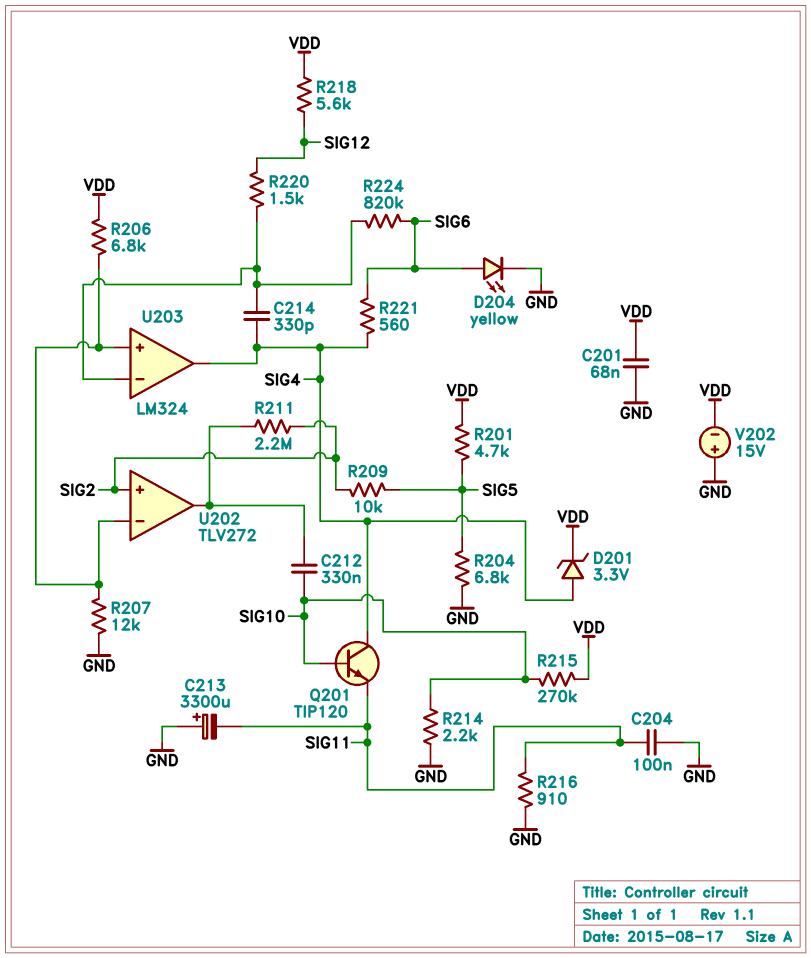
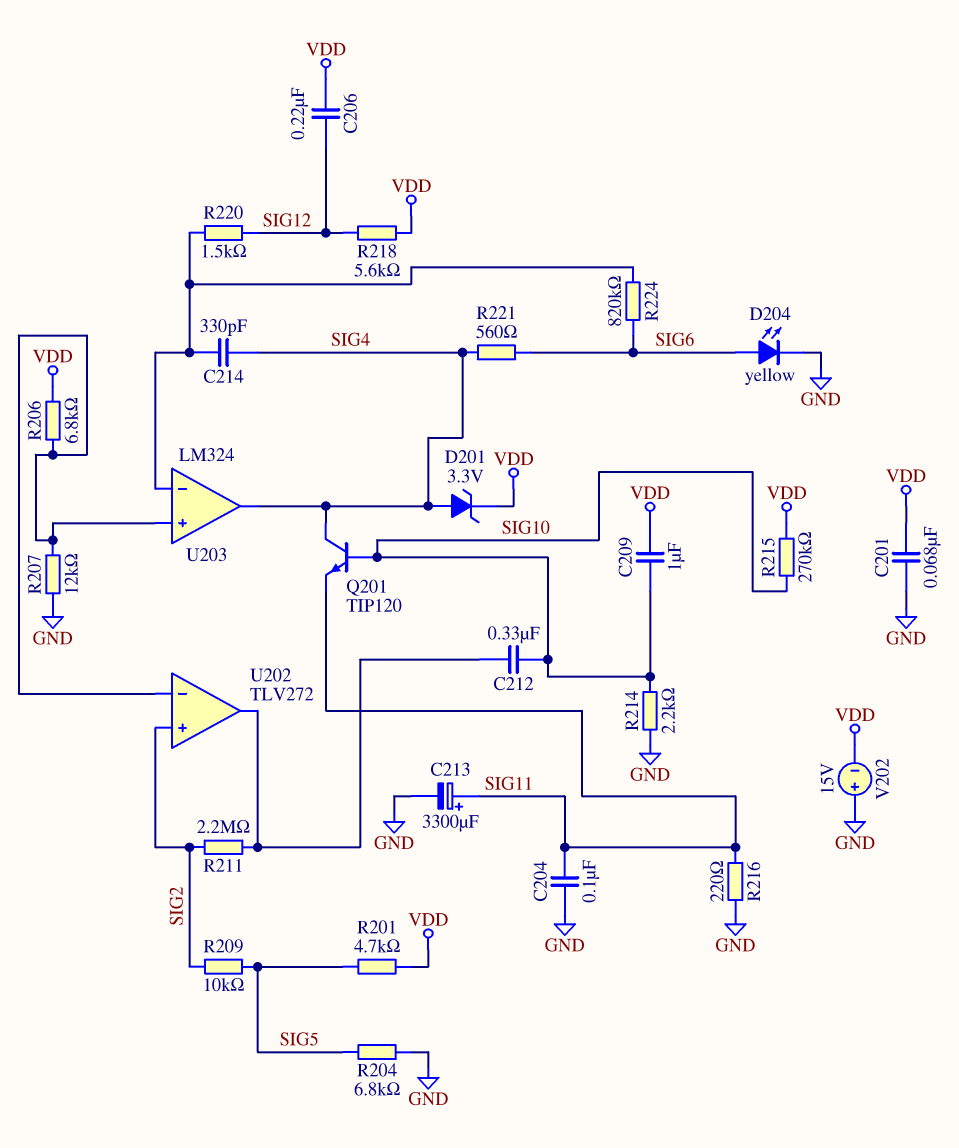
C206: none -> 220nF (SIG12, VDD)
C209: none -> 1uF (SIG10, VDD)
C213: 3300uF (plus GND, minus SIG11) -> 3300uF (plus SIG11, minus GND)
R216: 910 (GND, SIG11) -> 220 (GND, SIG11)

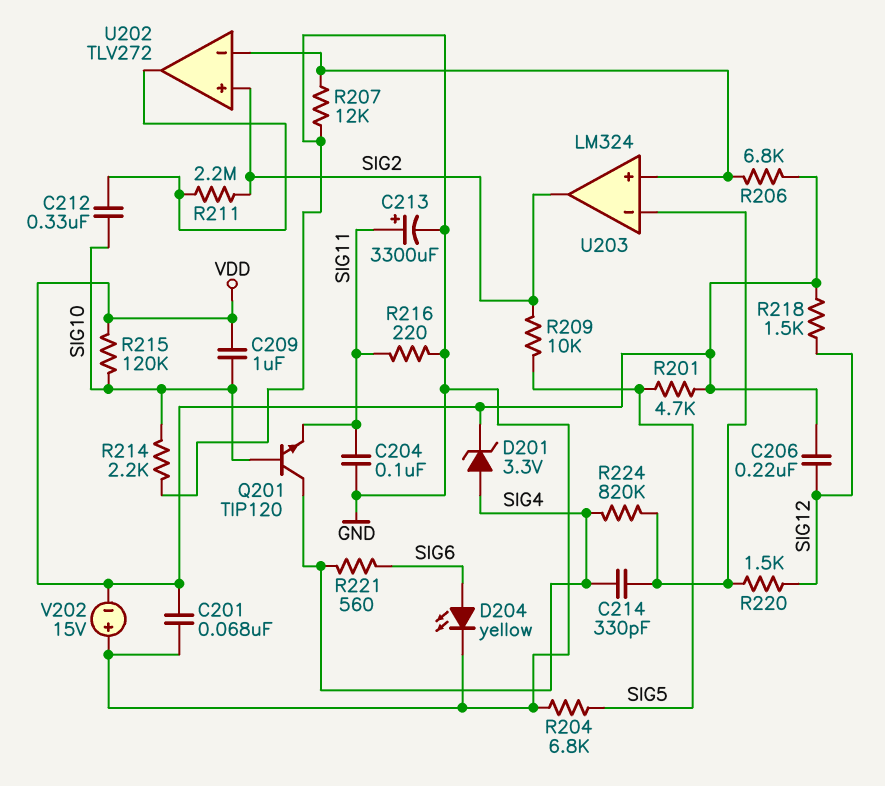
R215: 270k (SIG10, VDD) -> 120k (SIG10, VDD)
R218: 5.6k (SIG12, VDD) -> 1.5k (SIG12, VDD)
R224: 820k (SIG6, U203/in-) -> 820k (SIG4, U203/in-)
U203 pin out: SIG4 -> SIG2

